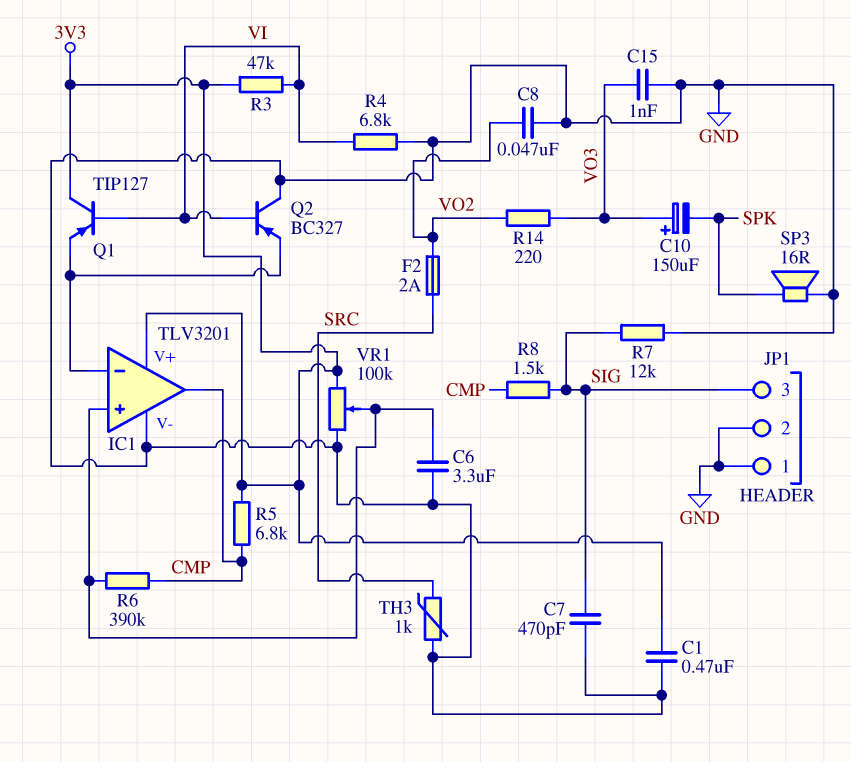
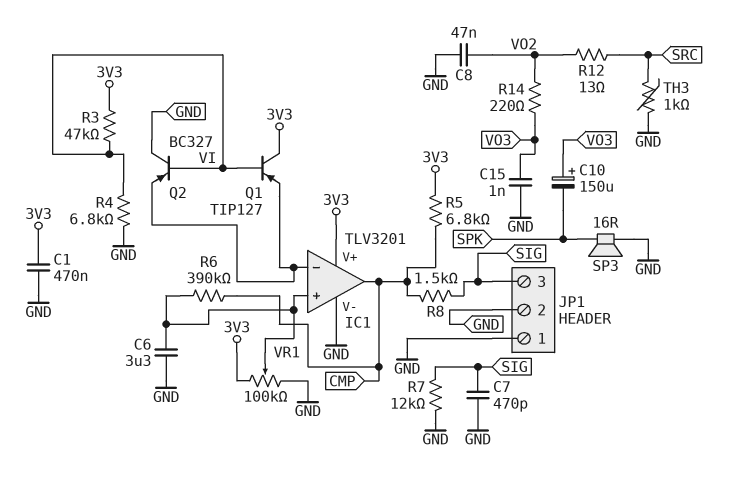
F2: 2A (SRC, VO2) -> none
R12: none -> 13 (SRC, VO2)

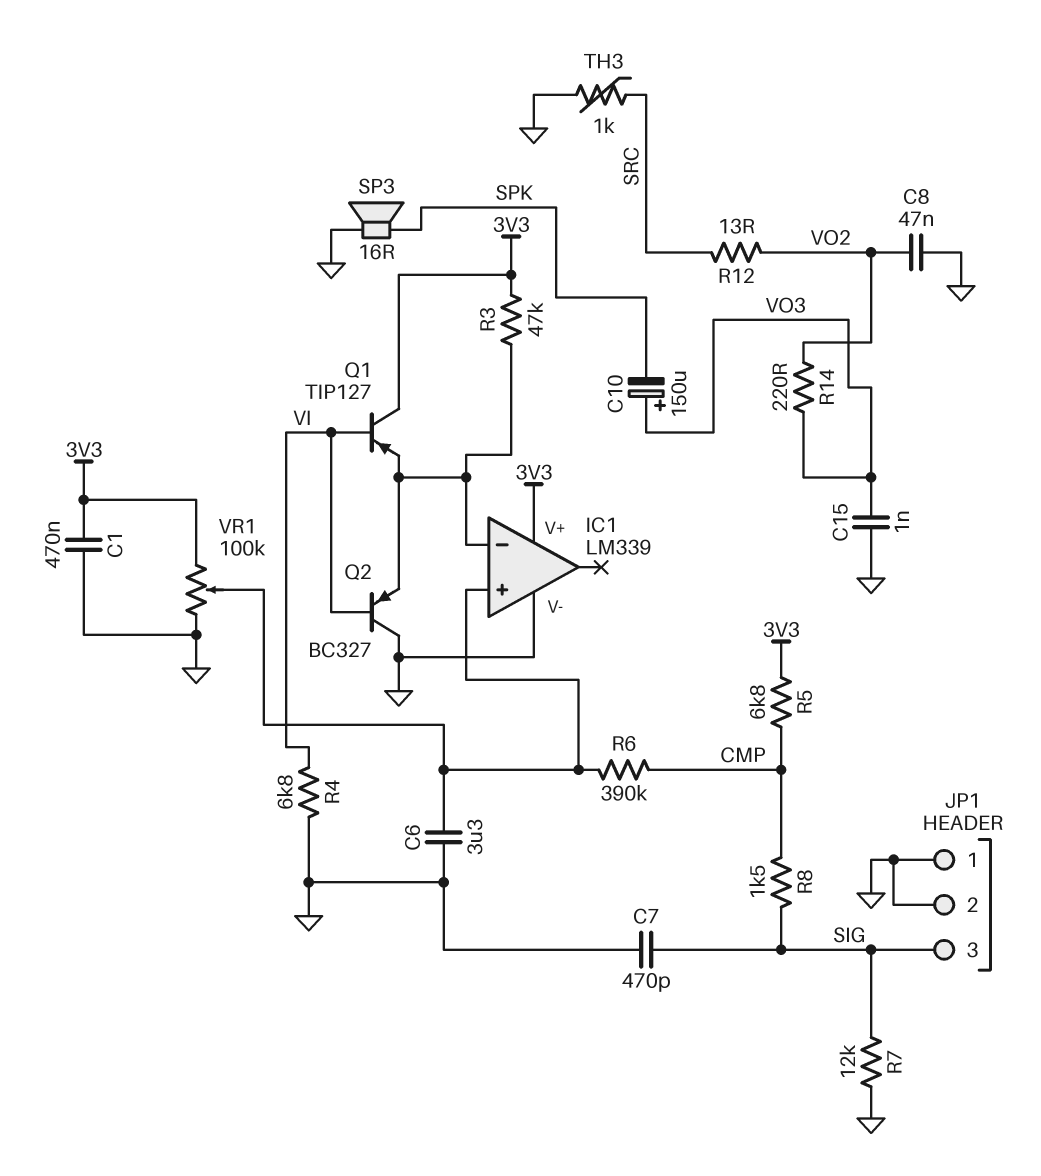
IC1: TLV3201 -> LM339
IC1 pin out: CMP -> none
R3: 47k (3V3, VI) -> 47k (3V3, IC1/in-)

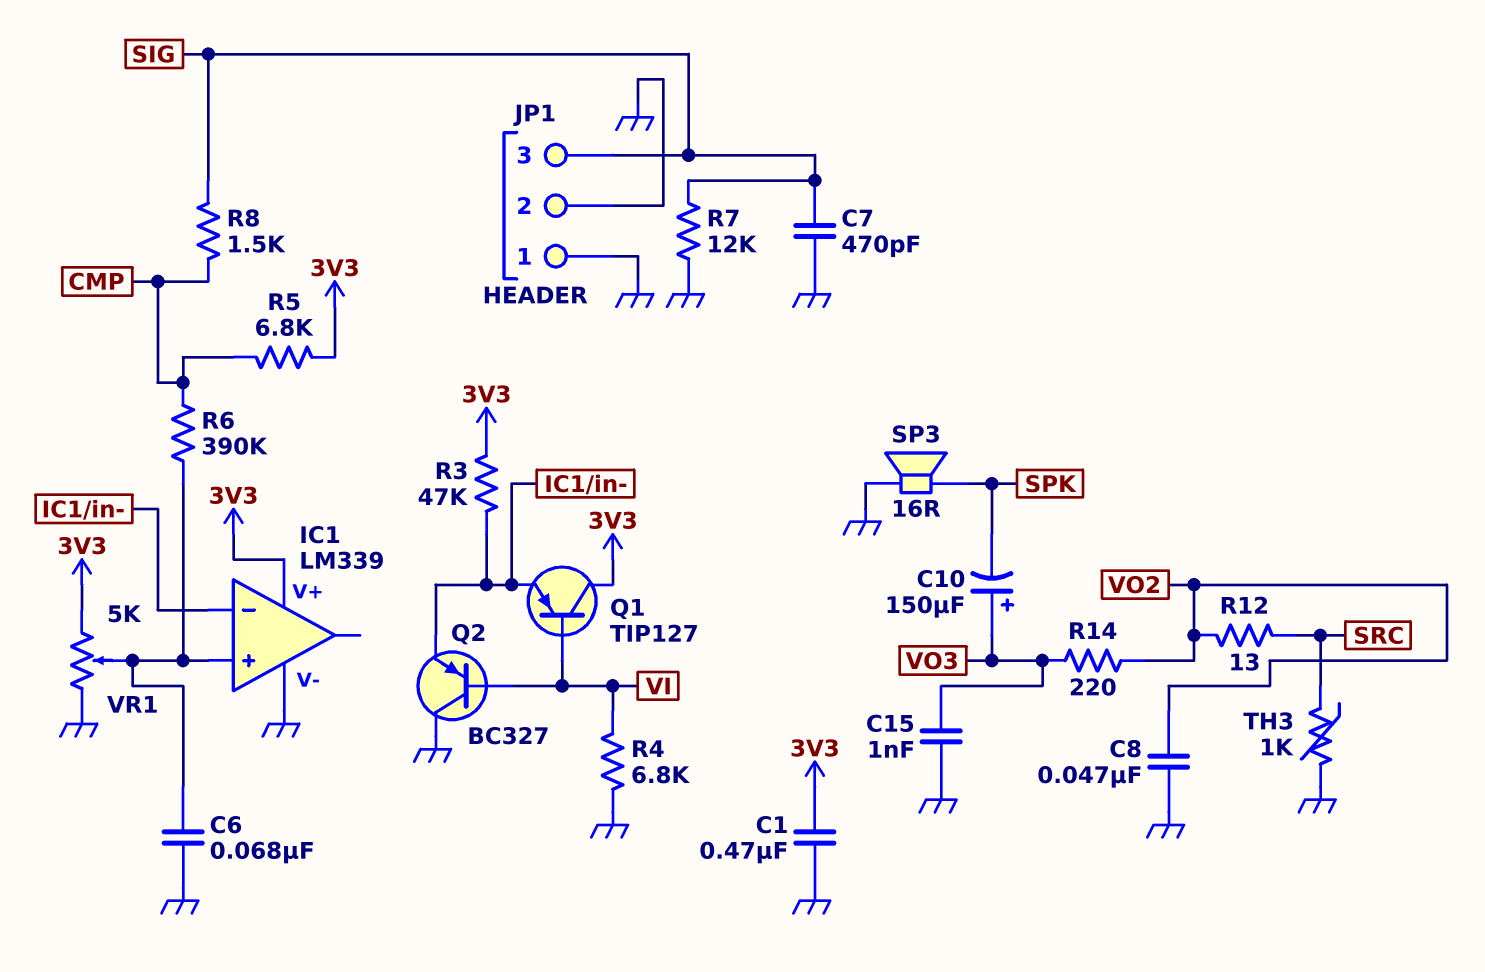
C6: 3.3uF (GND, IC1/in+) -> 68nF (GND, IC1/in+)
VR1: 100k (3V3, GND, wiper IC1/in+) -> 5k (3V3, GND, wiper IC1/in+)

